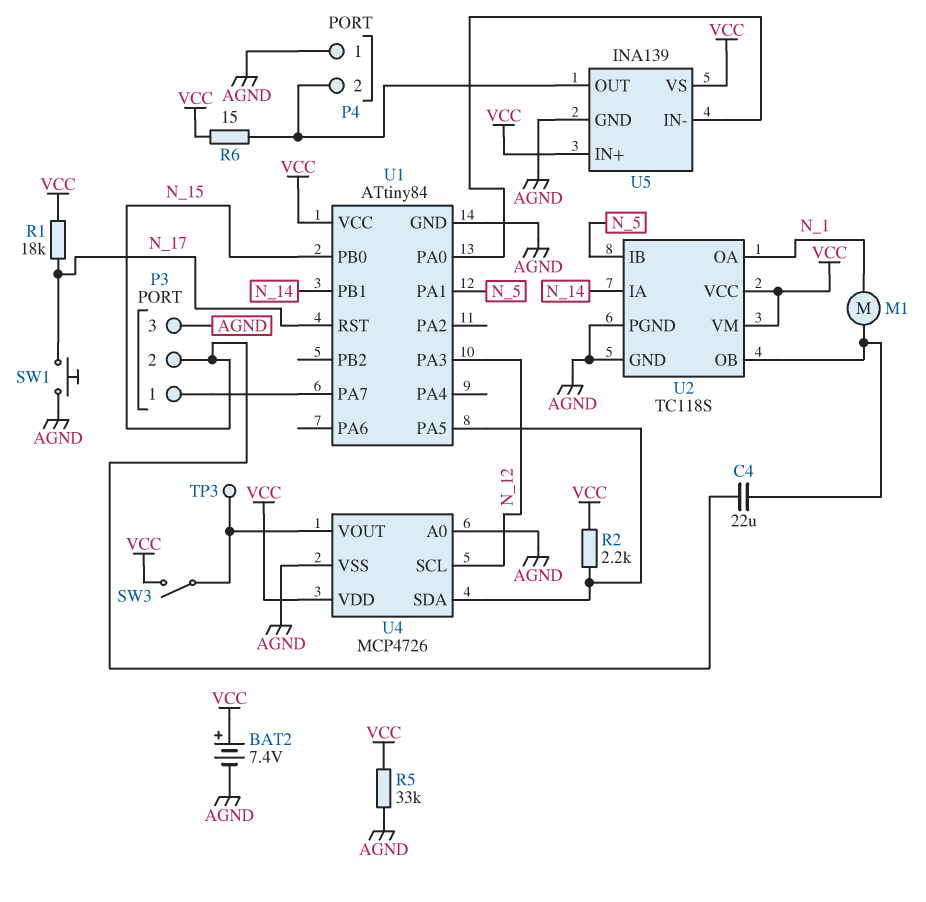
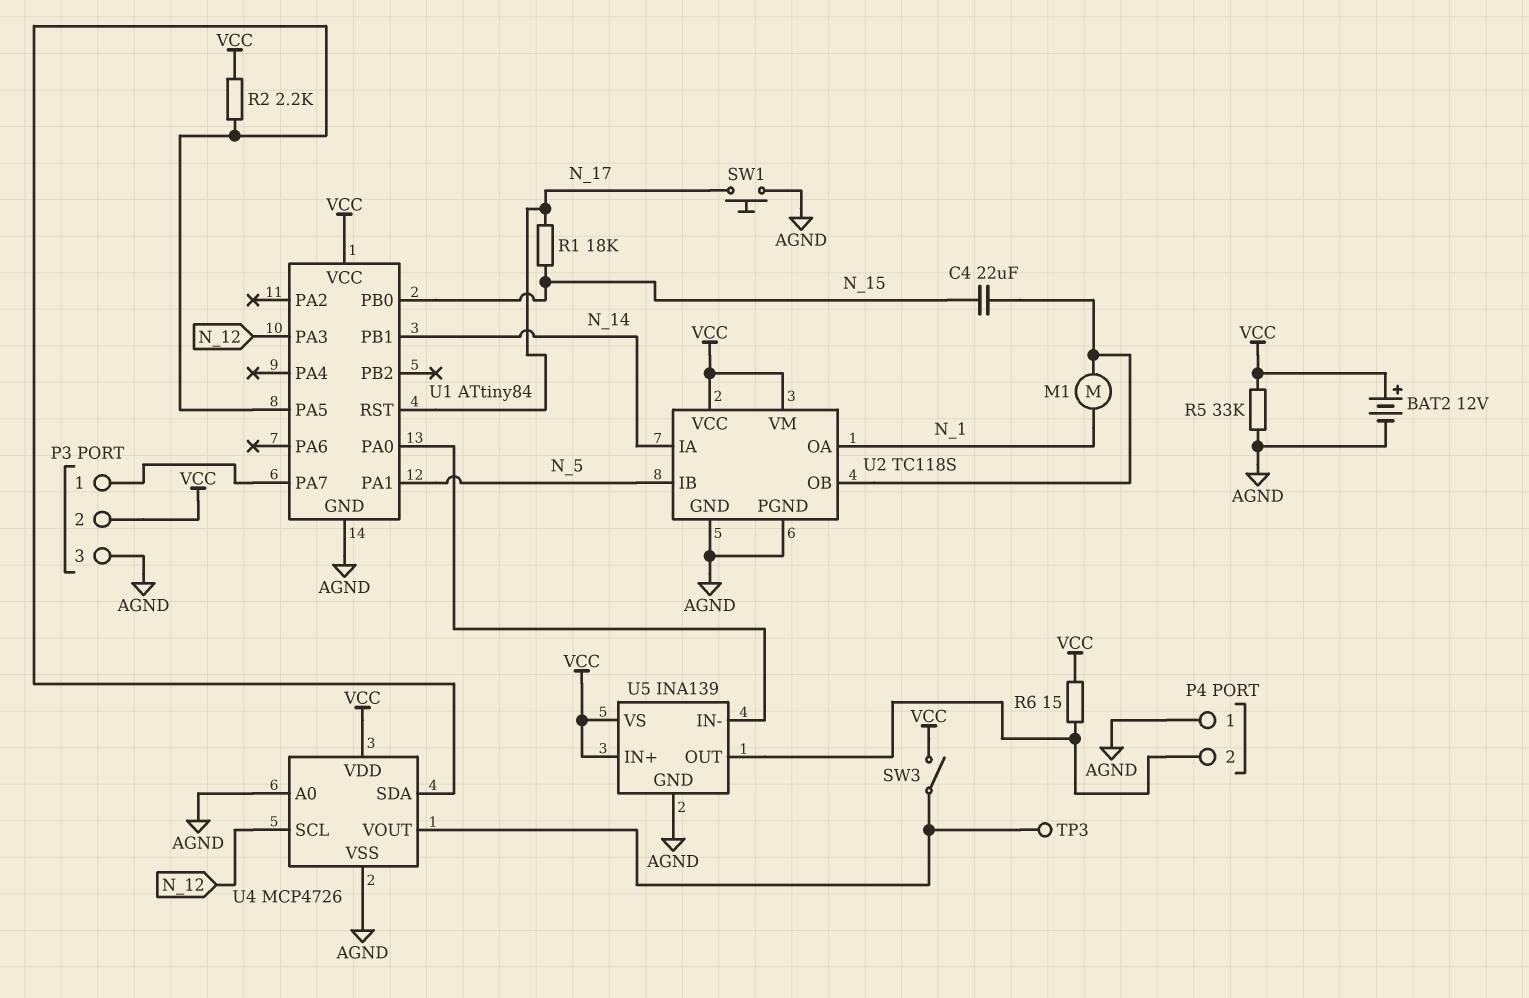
BAT2: 7.4V (plus VCC, minus AGND) -> 12V (plus VCC, minus AGND)
P3 pin 2: N_15 -> VCC
R1: 18k (N_17, VCC) -> 18k (N_15, N_17)

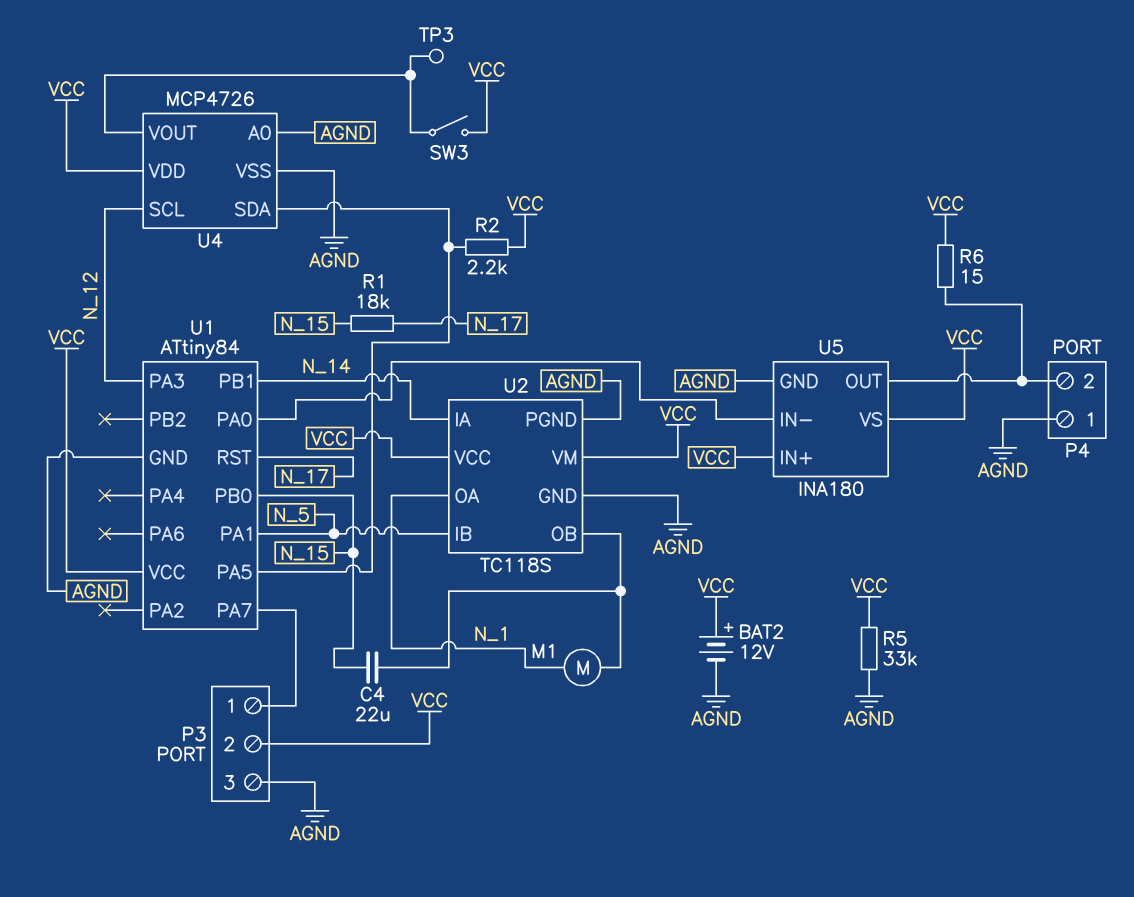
SW1: button (AGND, N_17) -> none
U5: INA139 -> INA180

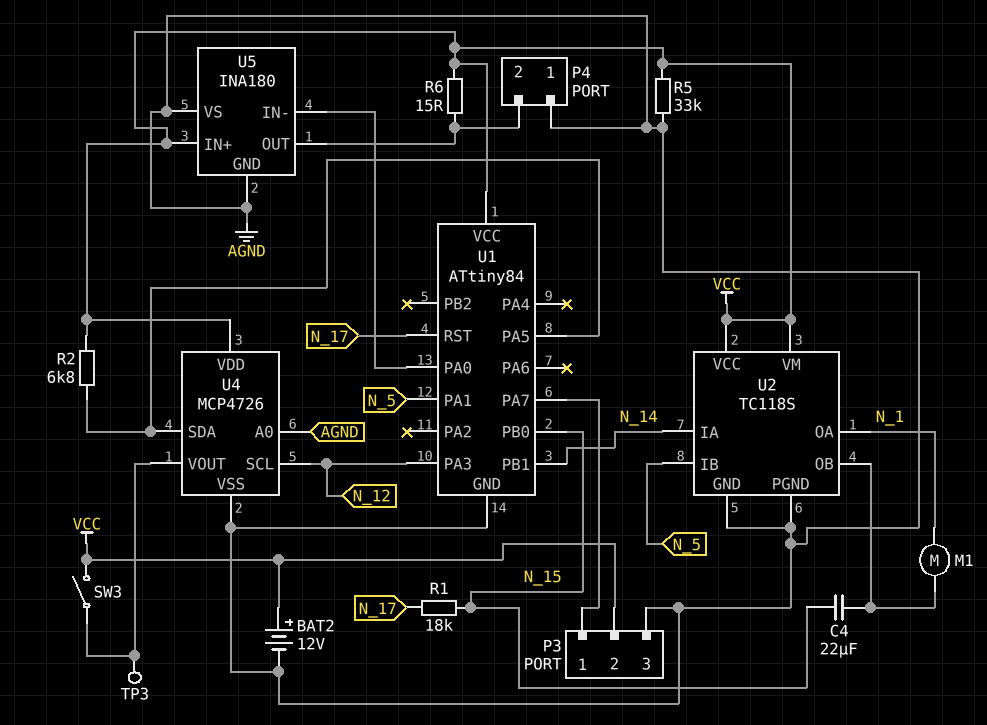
R2: 2.2k (U1/PA5, VCC) -> 6.8k (U1/PA5, VCC)
U5 pin VS: VCC -> AGND

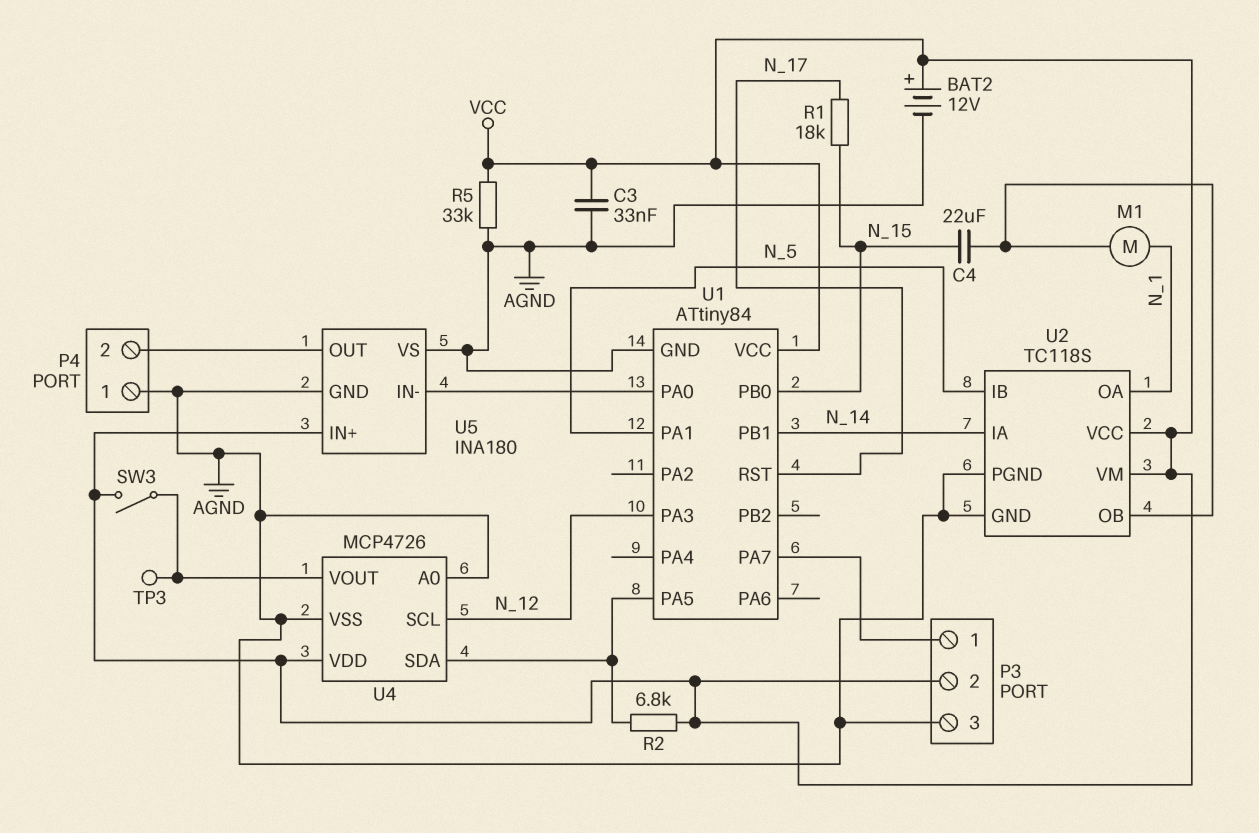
C3: none -> 33nF (AGND, VCC)
R6: 15 (P4/2, VCC) -> none

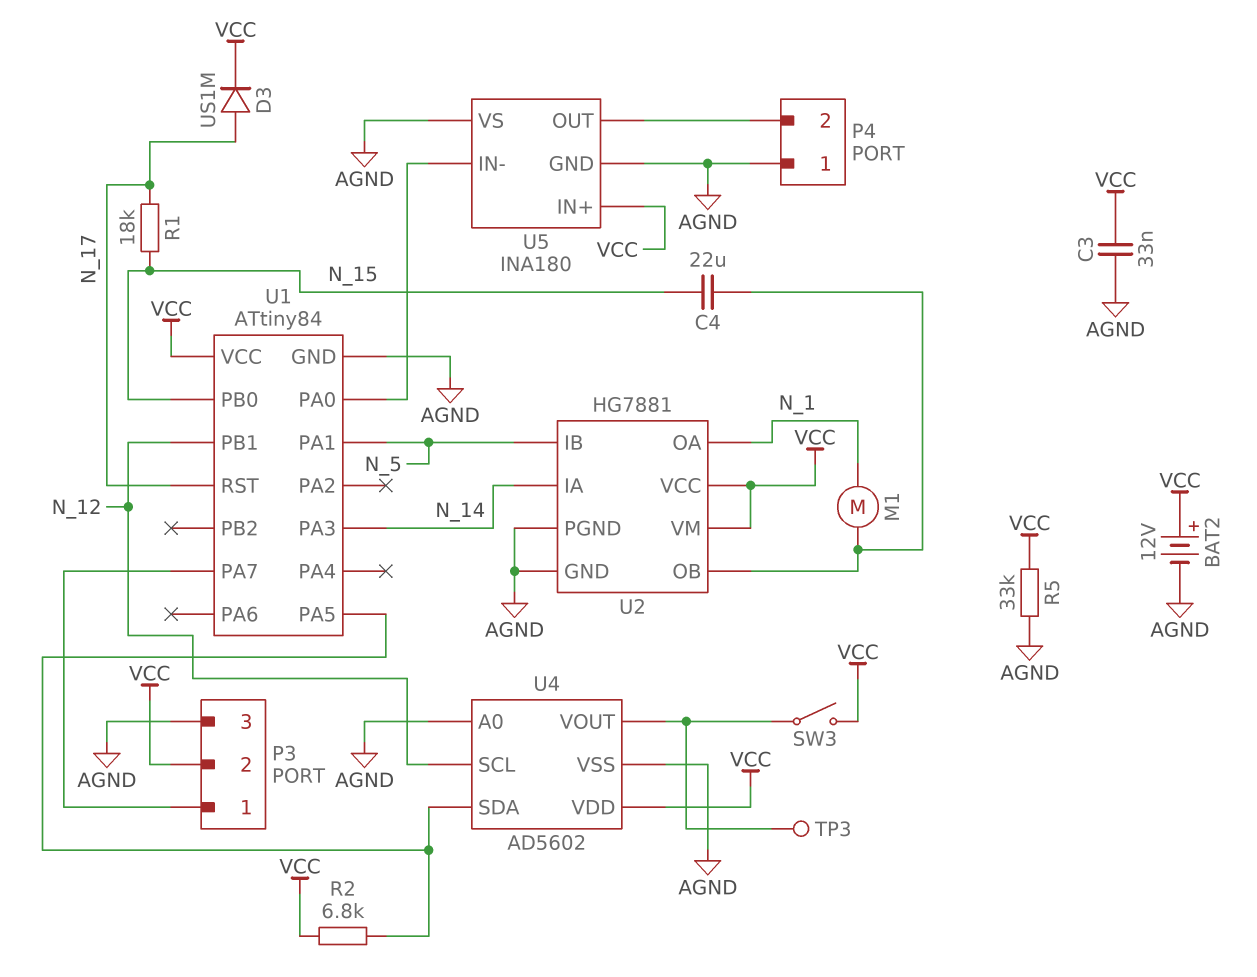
D3: none -> diode US1M (A N_17, K VCC)
U1 pin PA3: N_12 -> N_14
U1 pin PB1: N_14 -> N_12
U2: TC118S -> HG7881
U4: MCP4726 -> AD5602

